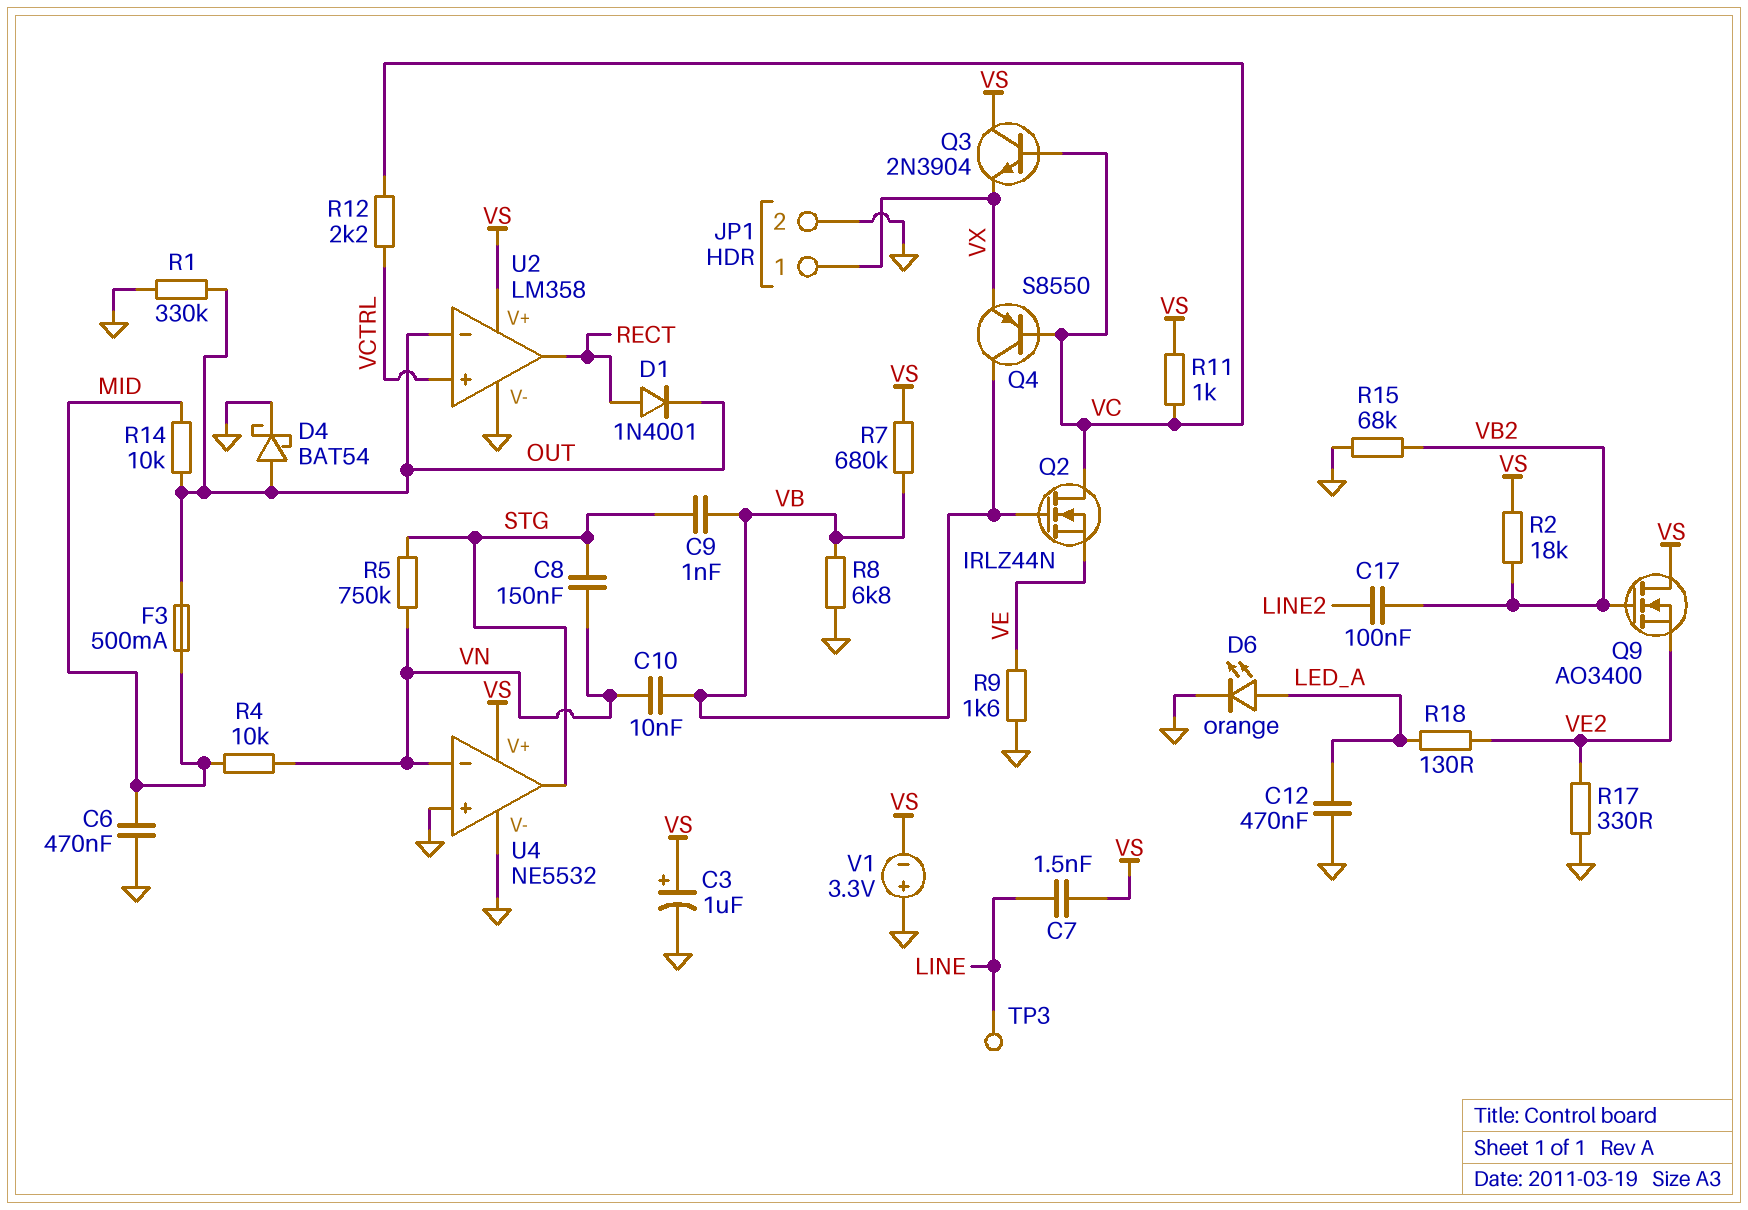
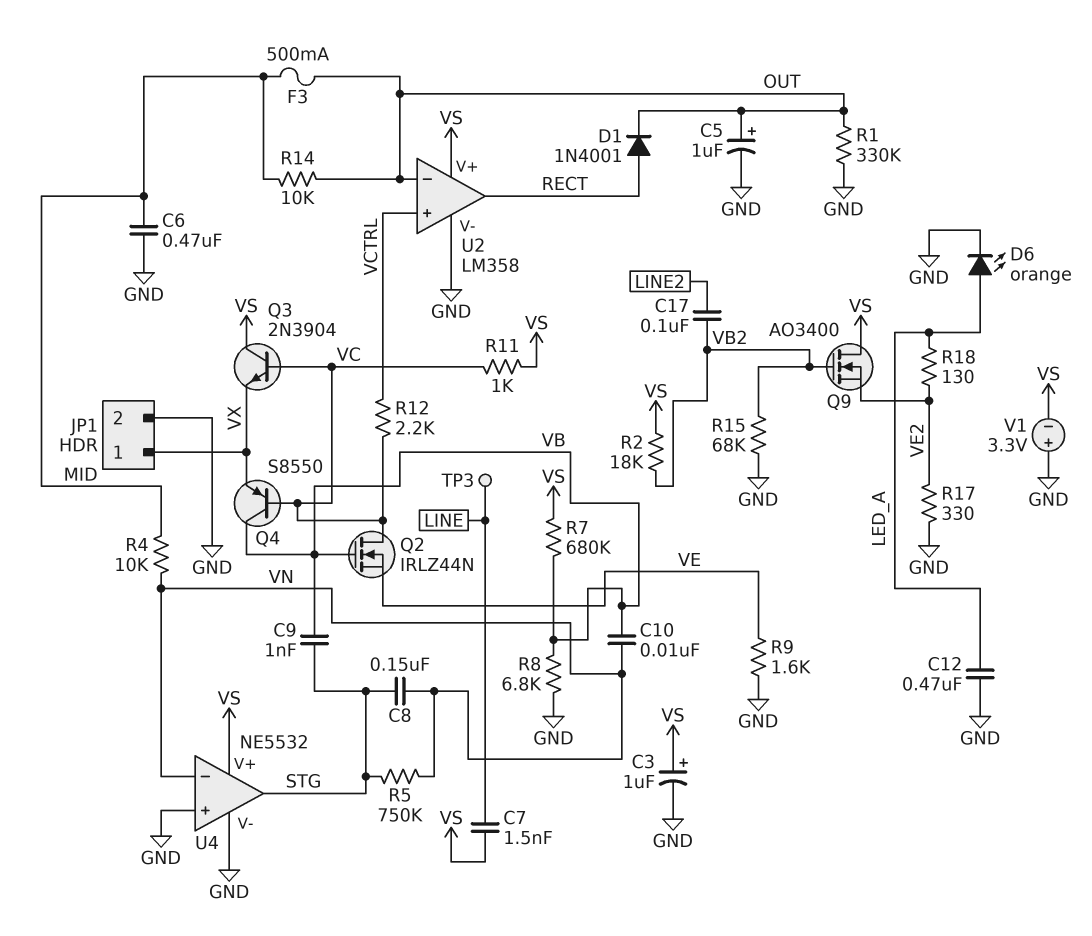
C5: none -> 1uF (plus OUT, minus GND)
D4: schottky BAT54 (A OUT, K GND) -> none

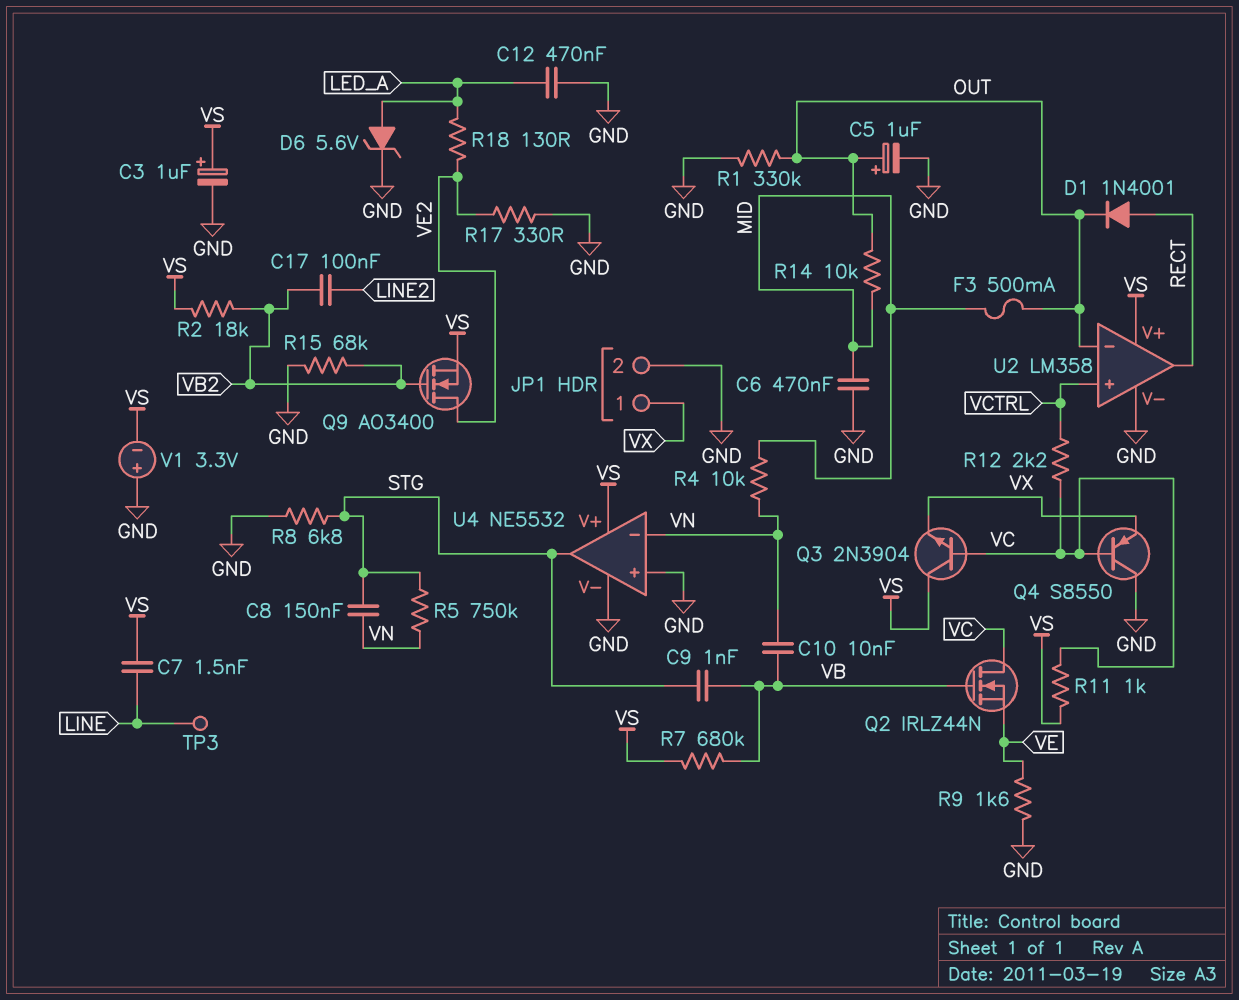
D6: LED orange (A LED_A, K GND) -> zener 5.6V (A LED_A, K GND)
Q4: PNP S8550 (B VC, C VB, E VX) -> PNP S8550 (B VC, C GND, E VX)
Q9: NMOS AO3400 (G VB2, D VS, S VE2) -> NMOS AO3400 (G VB2, D VE2, S VS)
R8: 6.8k (GND, VB) -> 6.8k (GND, STG)

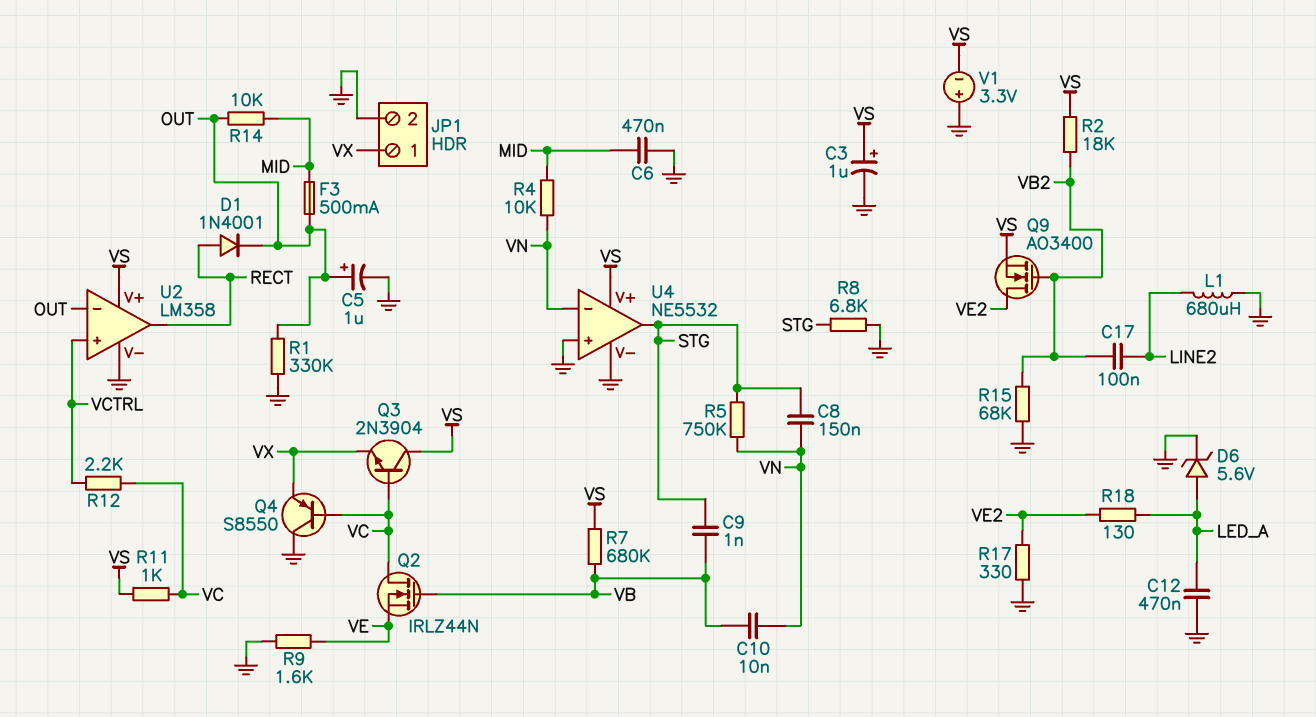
C7: 1.5nF (LINE, VS) -> none
L1: none -> 680uH (GND, LINE2)
TP3: test point (LINE) -> none

